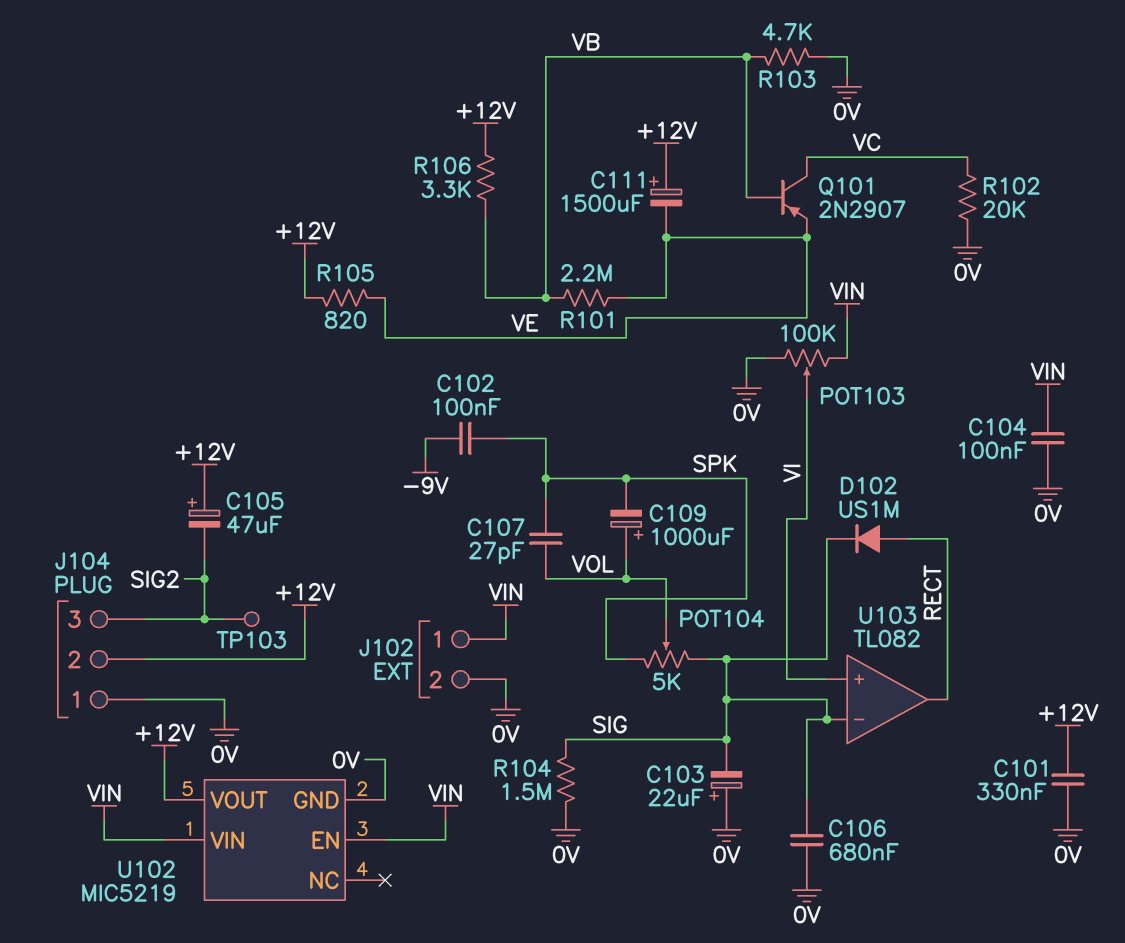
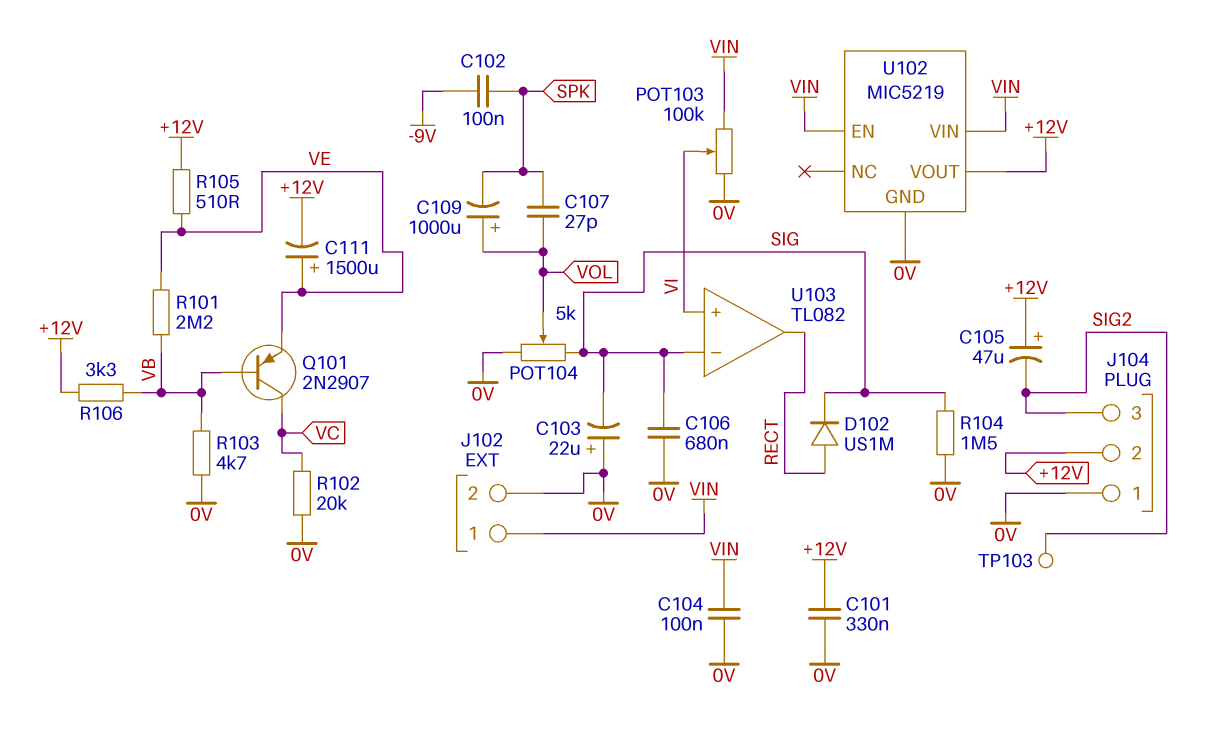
C111: 1500uF (plus +12V, minus VE) -> 1500uF (plus VE, minus +12V)
POT104: 5k (SIG, SPK, wiper VOL) -> 5k (0V, SIG, wiper VOL)
R105: 820 (+12V, VE) -> 510 (+12V, VE)

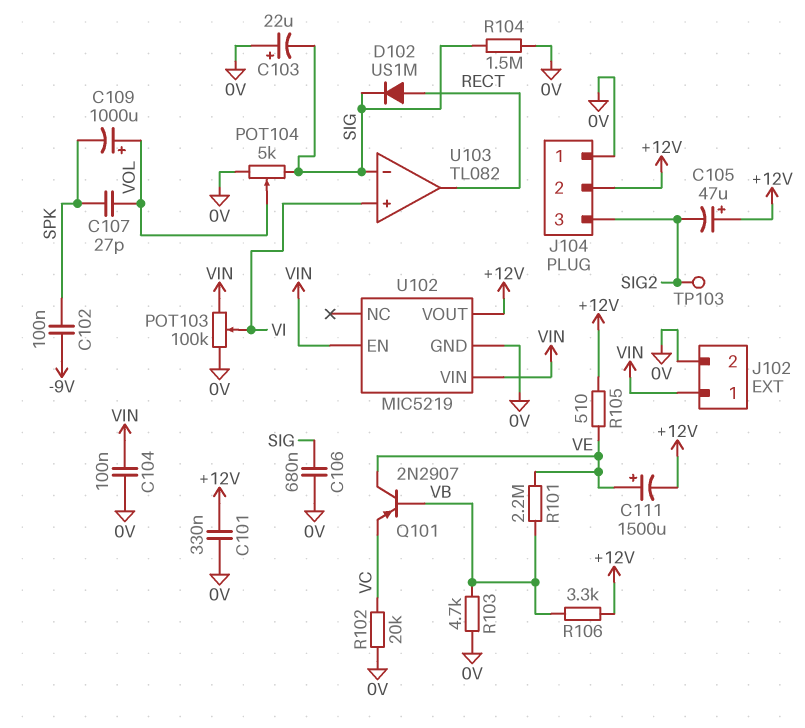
Q101: PNP 2N2907 (B VB, C VC, E VE) -> PNP 2N2907 (B VB, C VE, E VC)

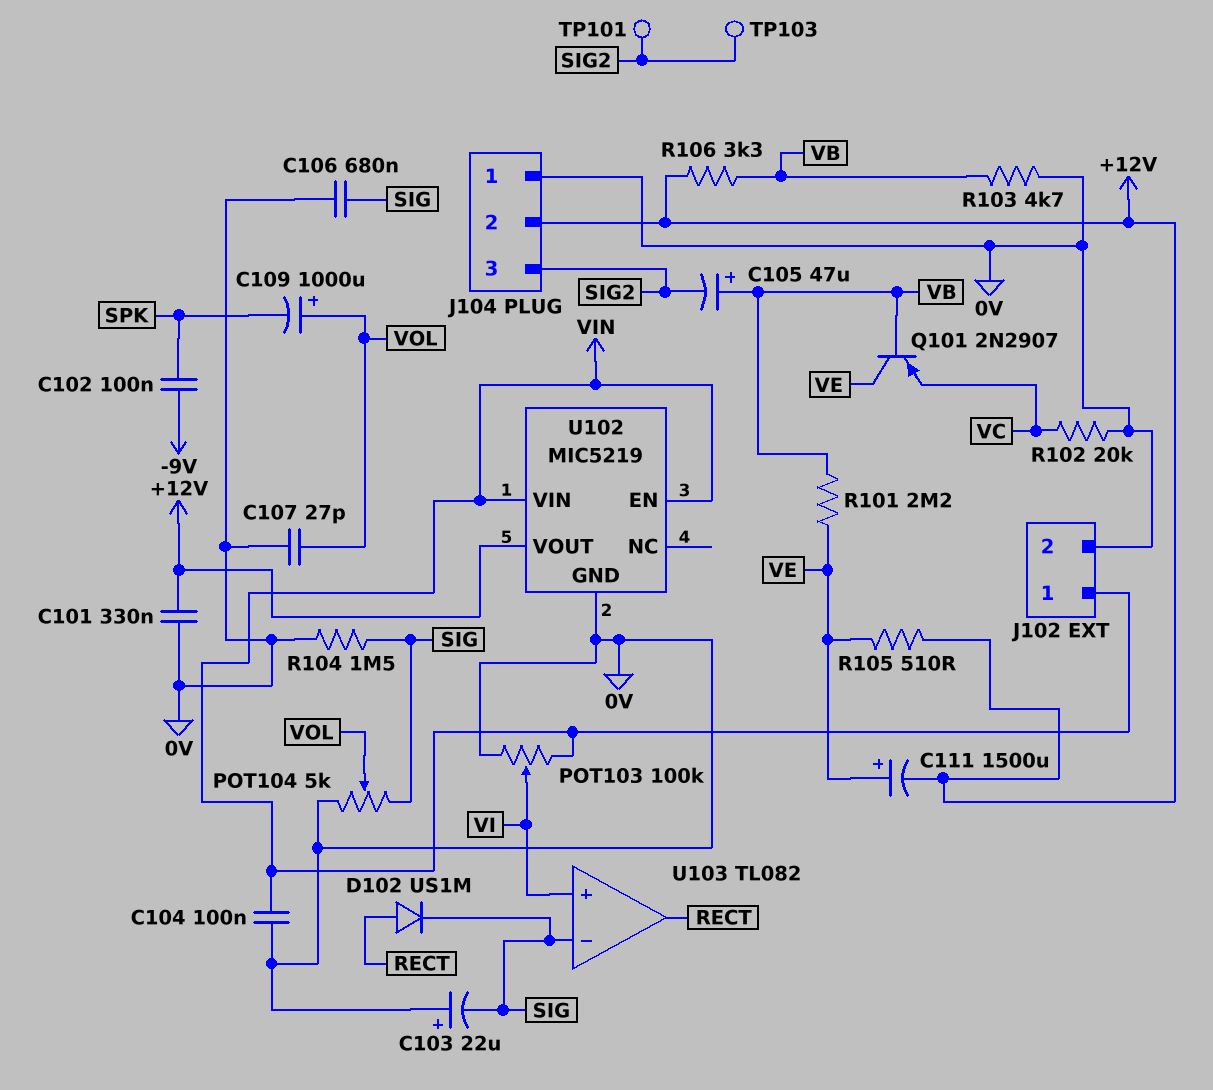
C105: 47uF (plus +12V, minus SIG2) -> 47uF (plus VB, minus SIG2)
C107: 27pF (SPK, VOL) -> 27pF (0V, VOL)
TP101: none -> test point (SIG2)

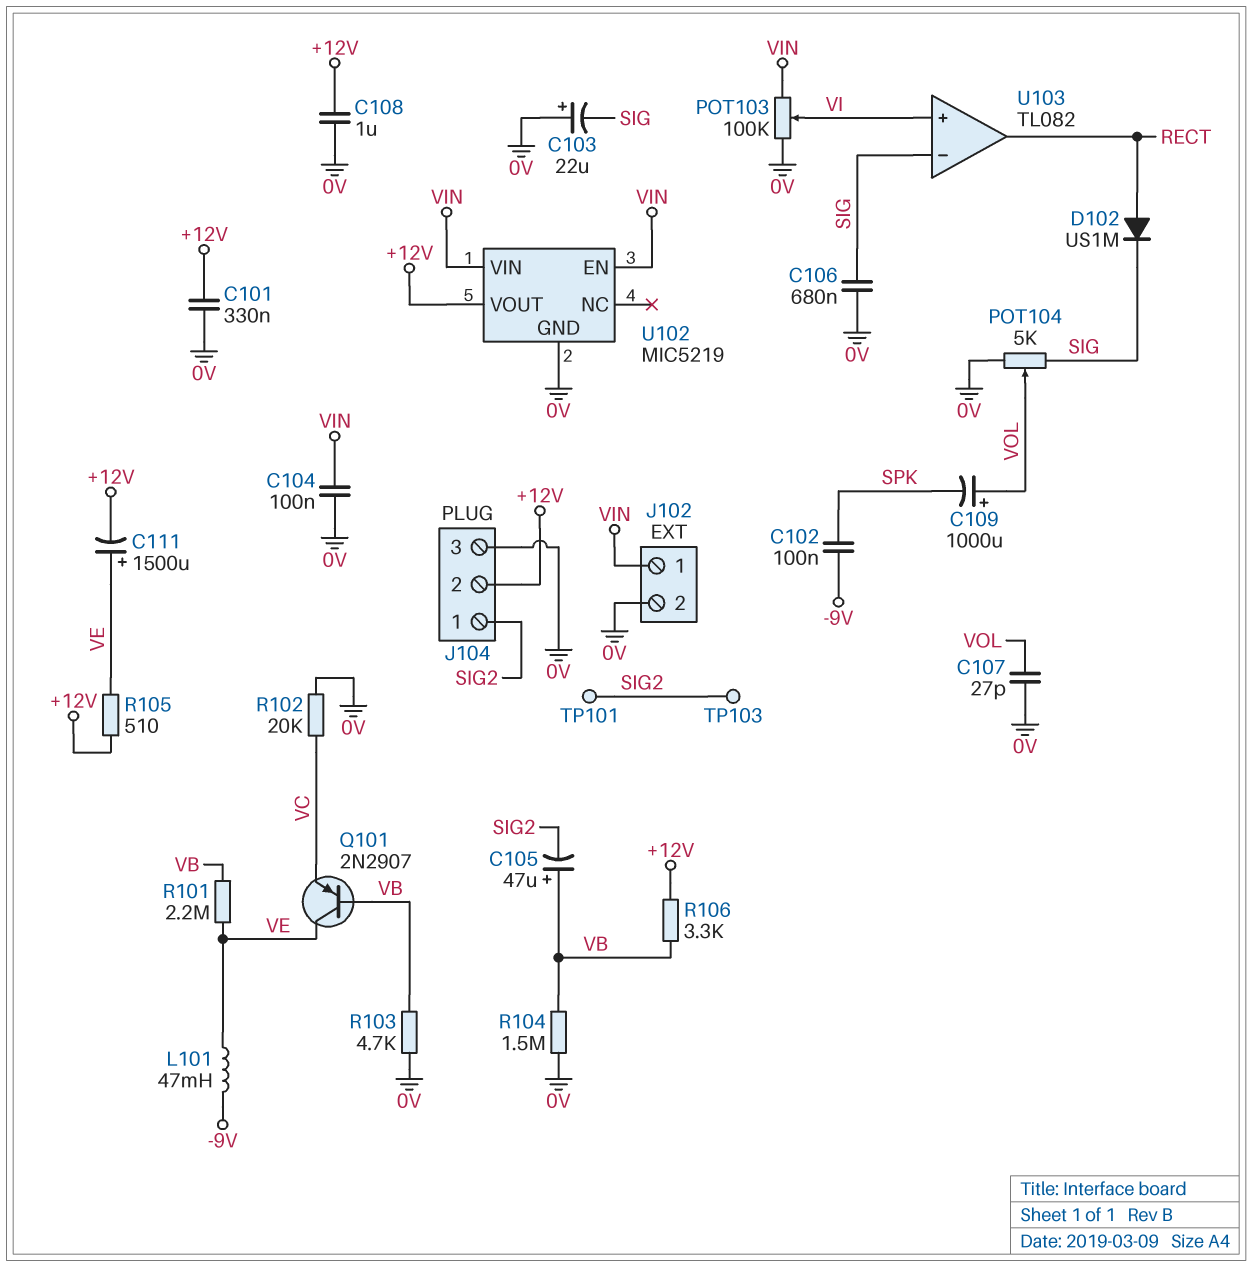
C108: none -> 1uF (+12V, 0V)
J104 pin 1: 0V -> SIG2
J104 pin 3: SIG2 -> 0V
L101: none -> 47mH (-9V, VE)
R104: 1.5M (0V, SIG) -> 1.5M (0V, VB)

